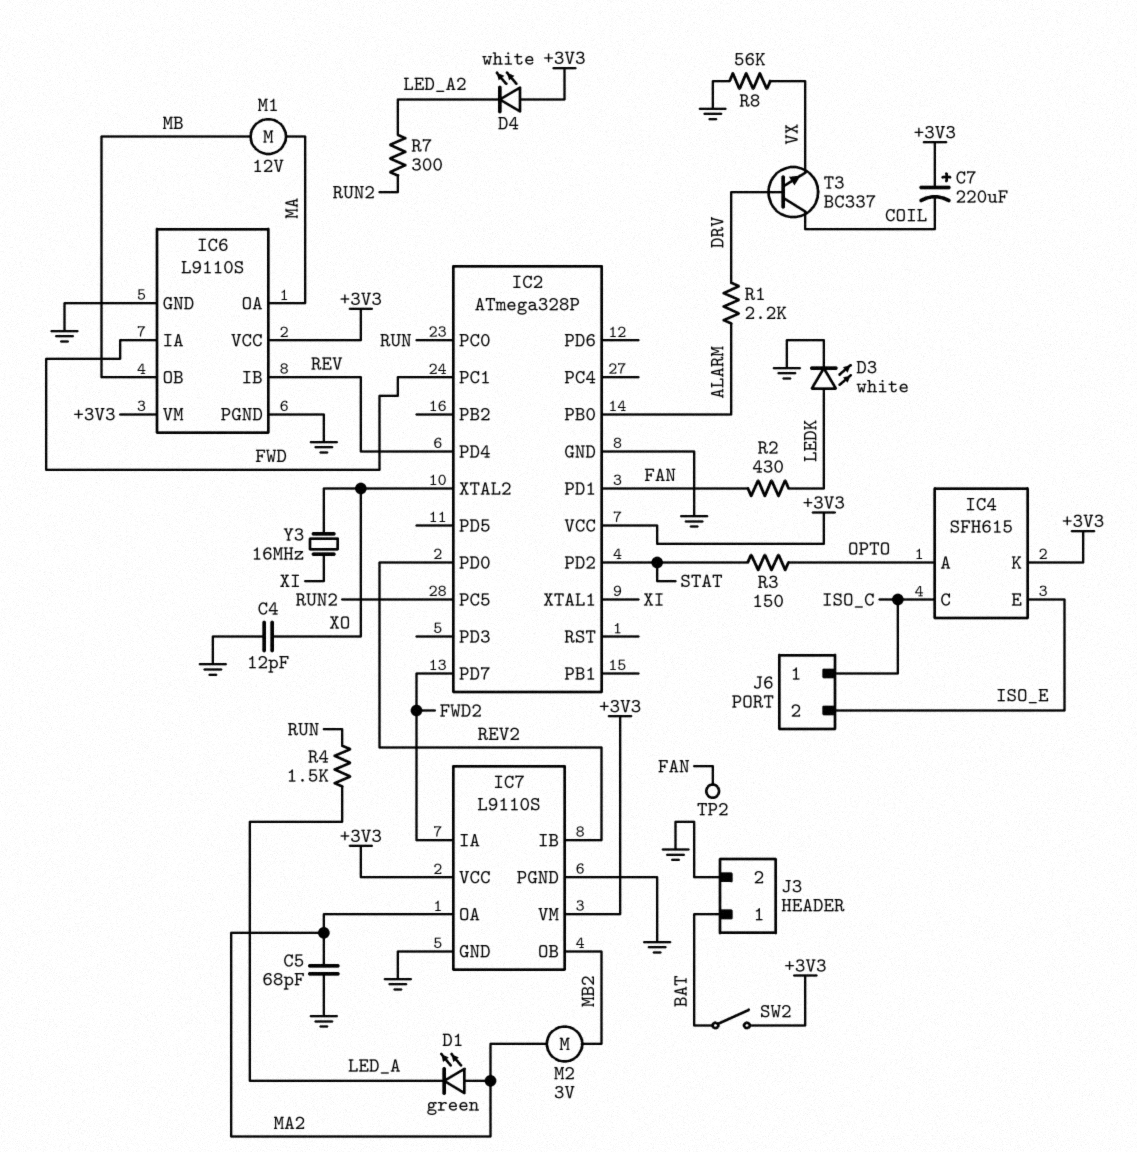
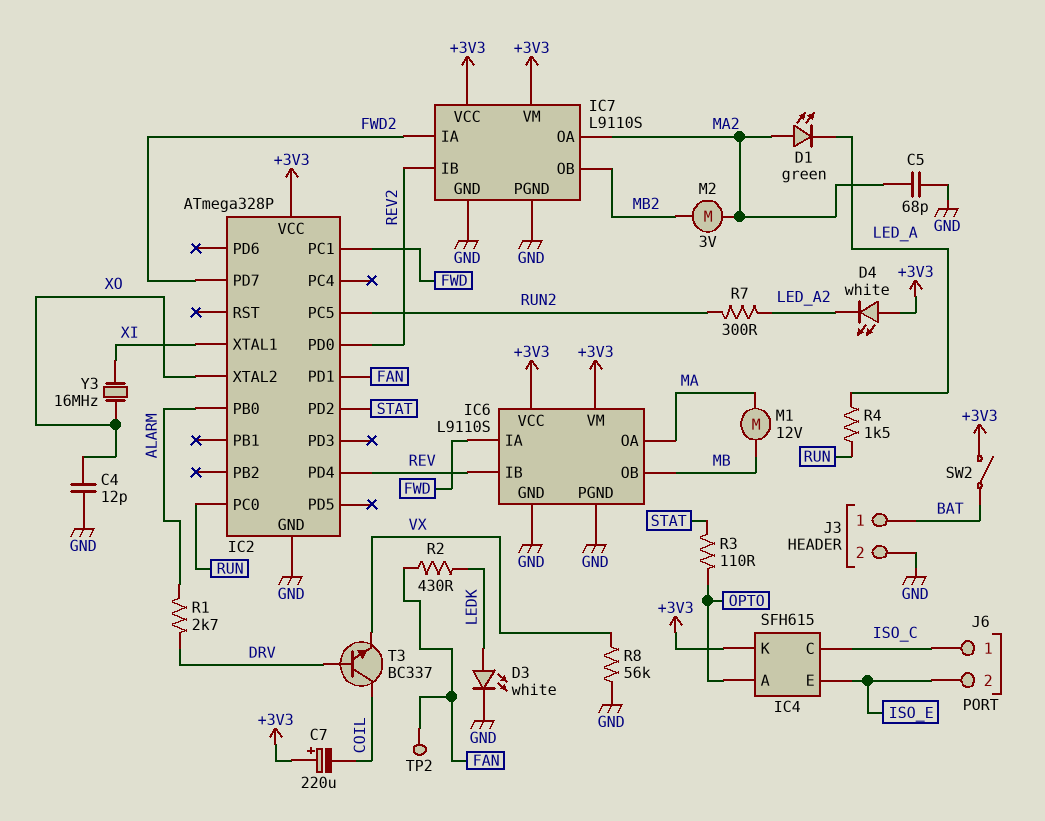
R1: 2.2k (ALARM, DRV) -> 2.7k (ALARM, DRV)
R3: 150 (OPTO, STAT) -> 110 (OPTO, STAT)

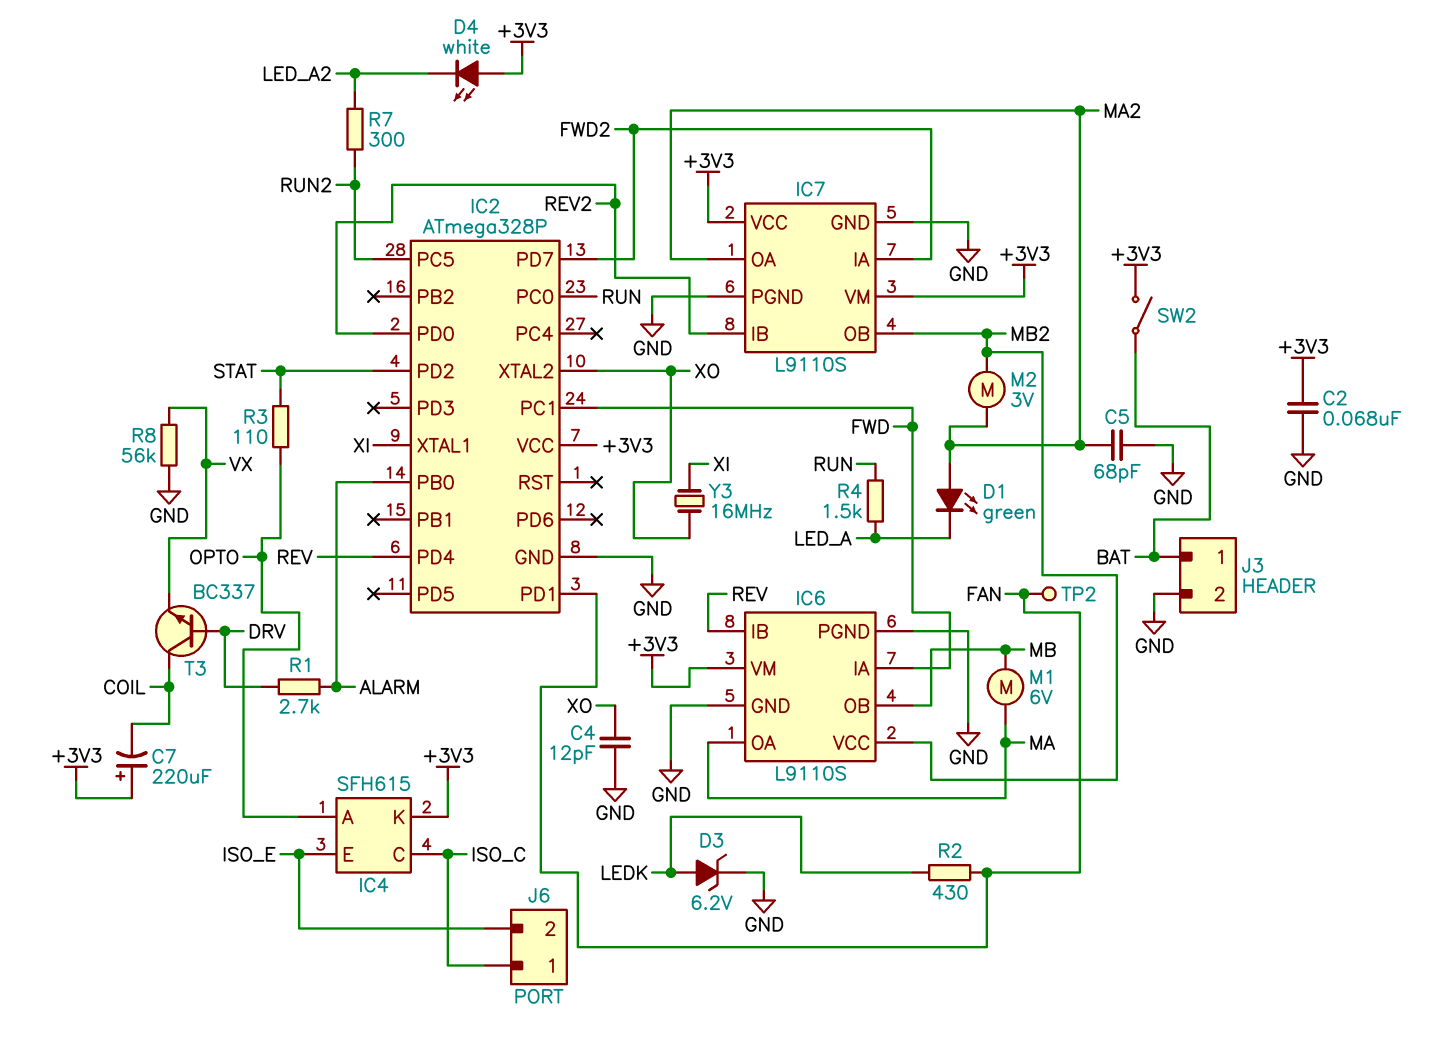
C2: none -> 68nF (+3V3, GND)
D3: LED white (A LEDK, K GND) -> zener 6.2V (A LEDK, K GND)
IC6 pin VCC: +3V3 -> MB2
M1: motor 12V (MA, MB) -> motor 6V (MA, MB)

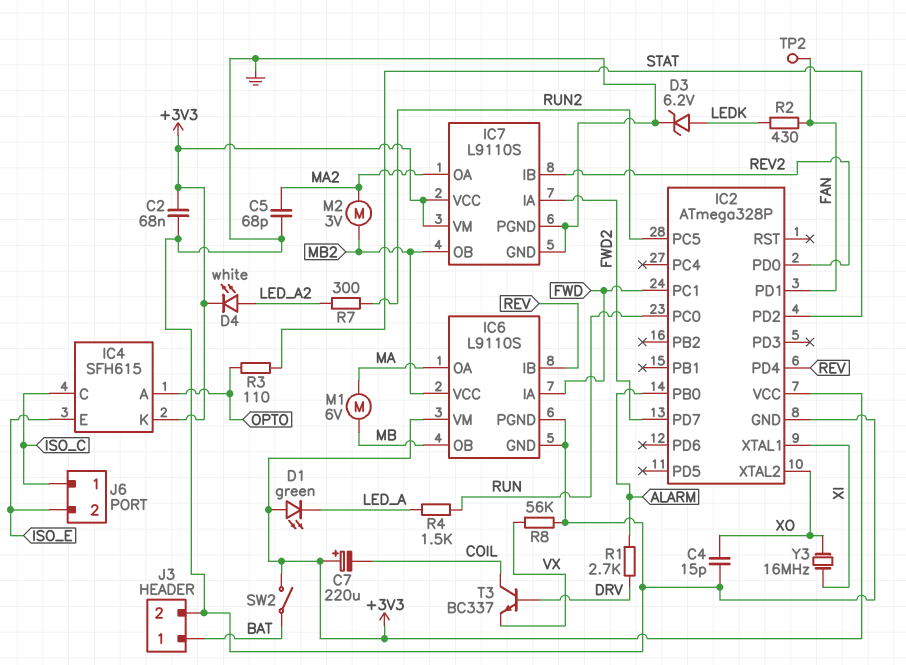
C4: 12pF (GND, XO) -> 15pF (GND, XO)
D1: LED green (A MA2, K LED_A) -> LED green (A +3V3, K LED_A)
D4: LED white (A +3V3, K LED_A2) -> LED white (A LED_A2, K +3V3)

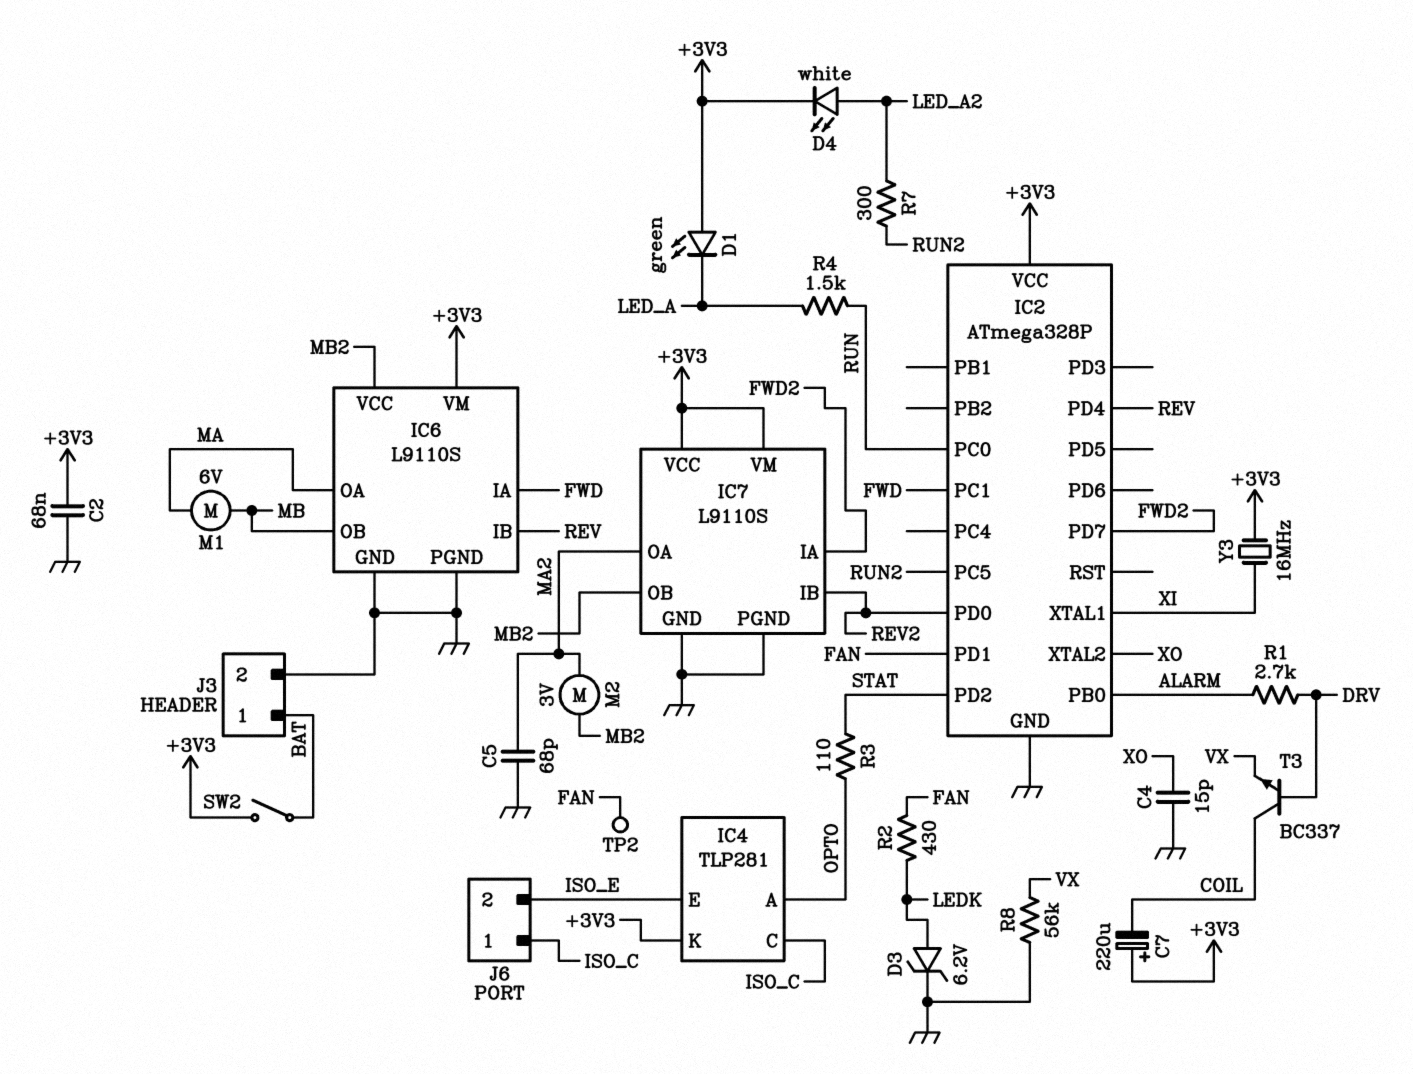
IC4: SFH615 -> TLP281
Y3: 16MHz (XI, XO) -> 16MHz (+3V3, XI)

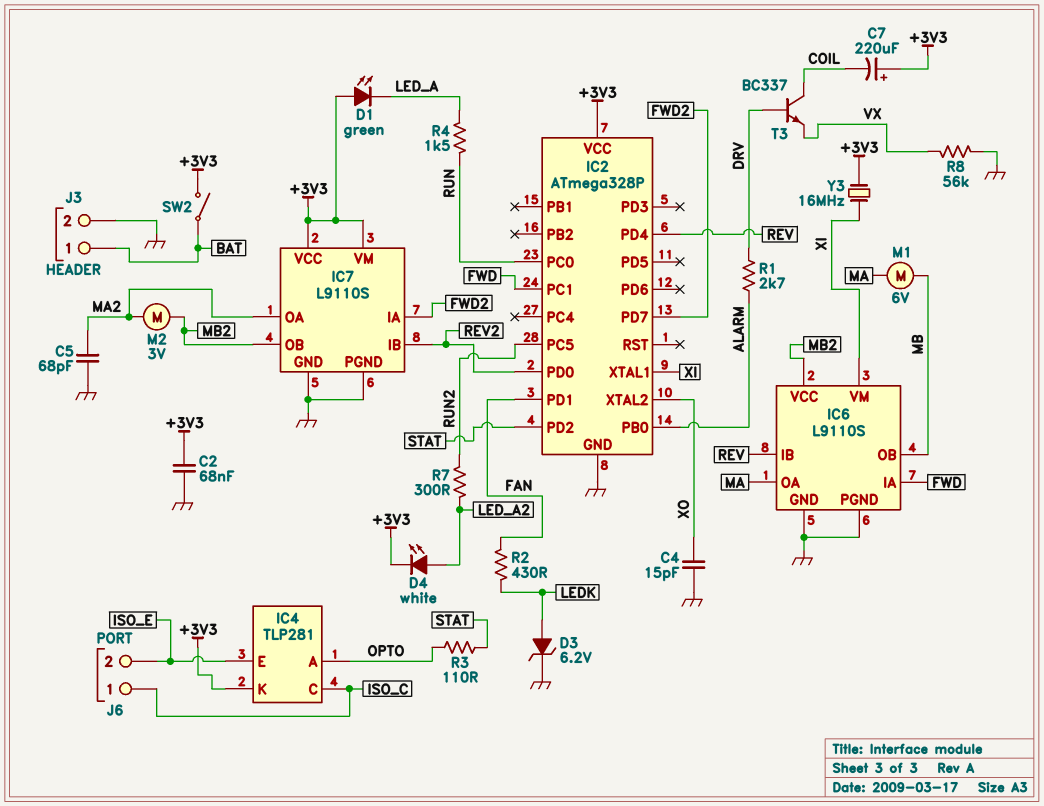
IC6 pin VM: +3V3 -> XI
TP2: test point (FAN) -> none

